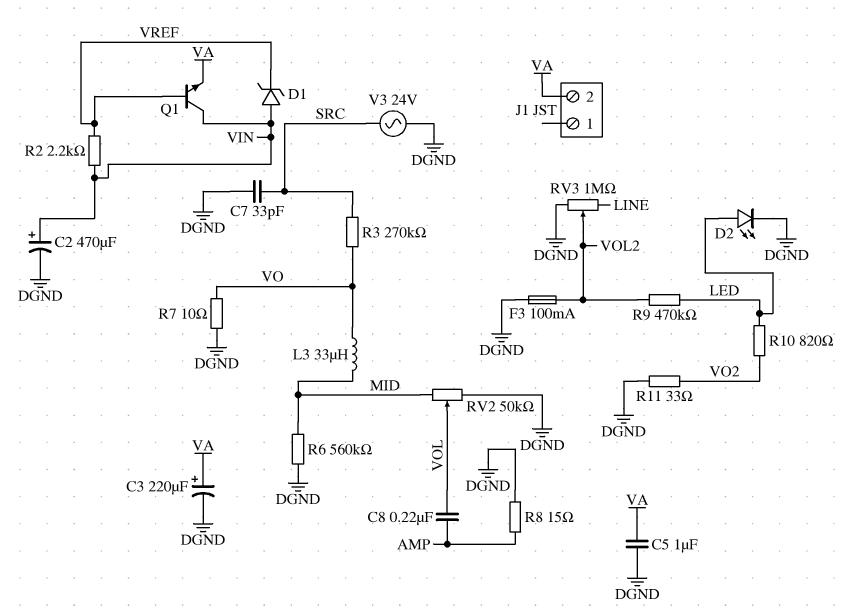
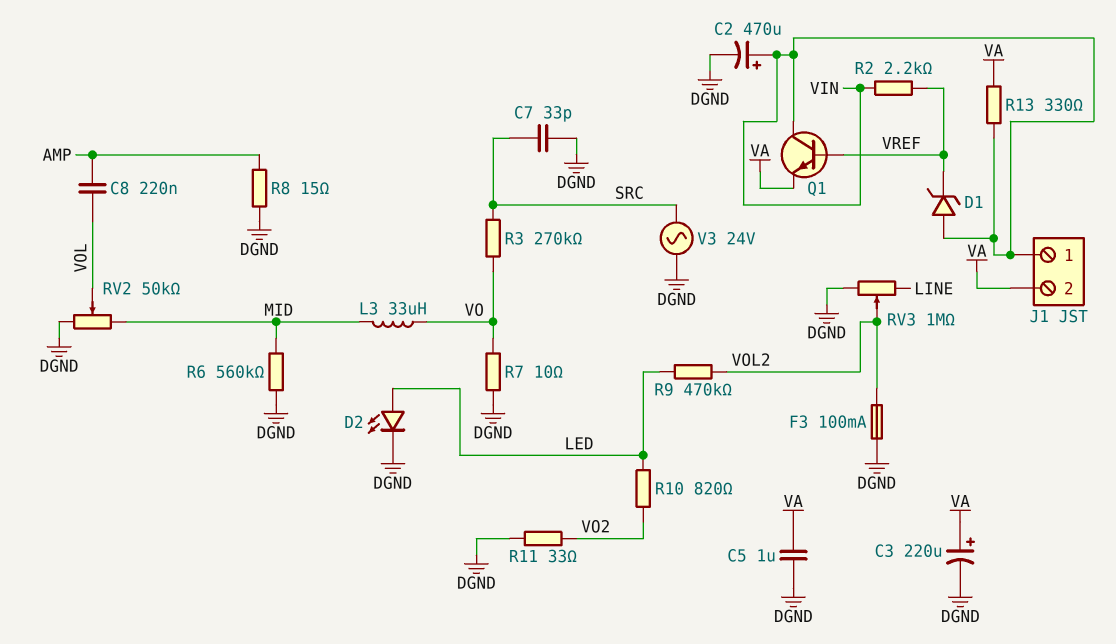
J1 pin 1: none -> VIN
R13: none -> 330 (VA, VIN)

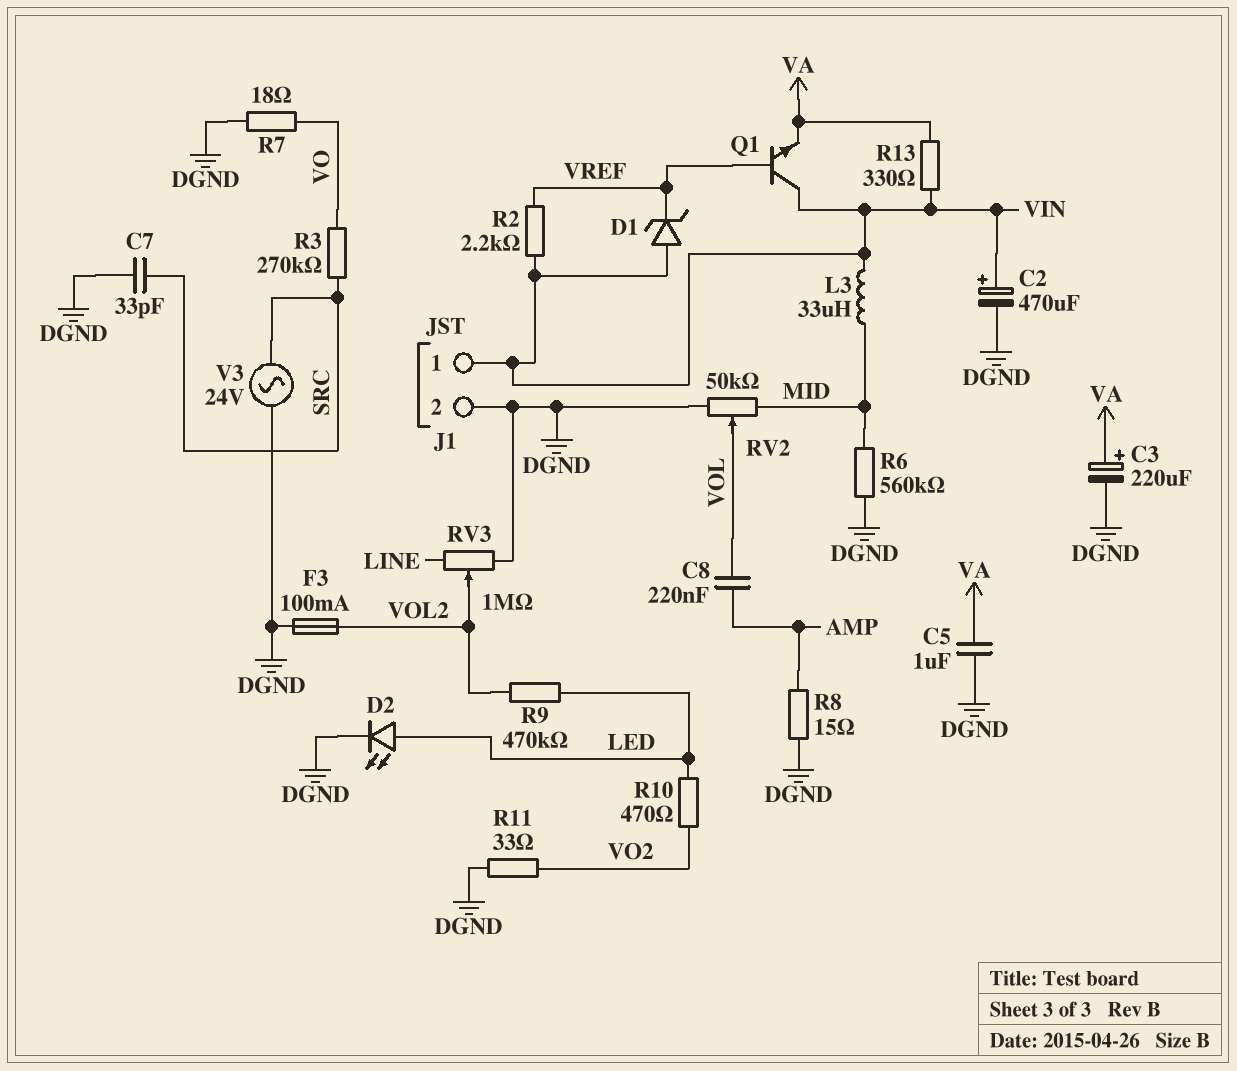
J1 pin 2: VA -> DGND
L3: 33uH (MID, VO) -> 33uH (MID, VIN)
R7: 10 (DGND, VO) -> 18 (DGND, VO)
R10: 820 (LED, VO2) -> 470 (LED, VO2)

